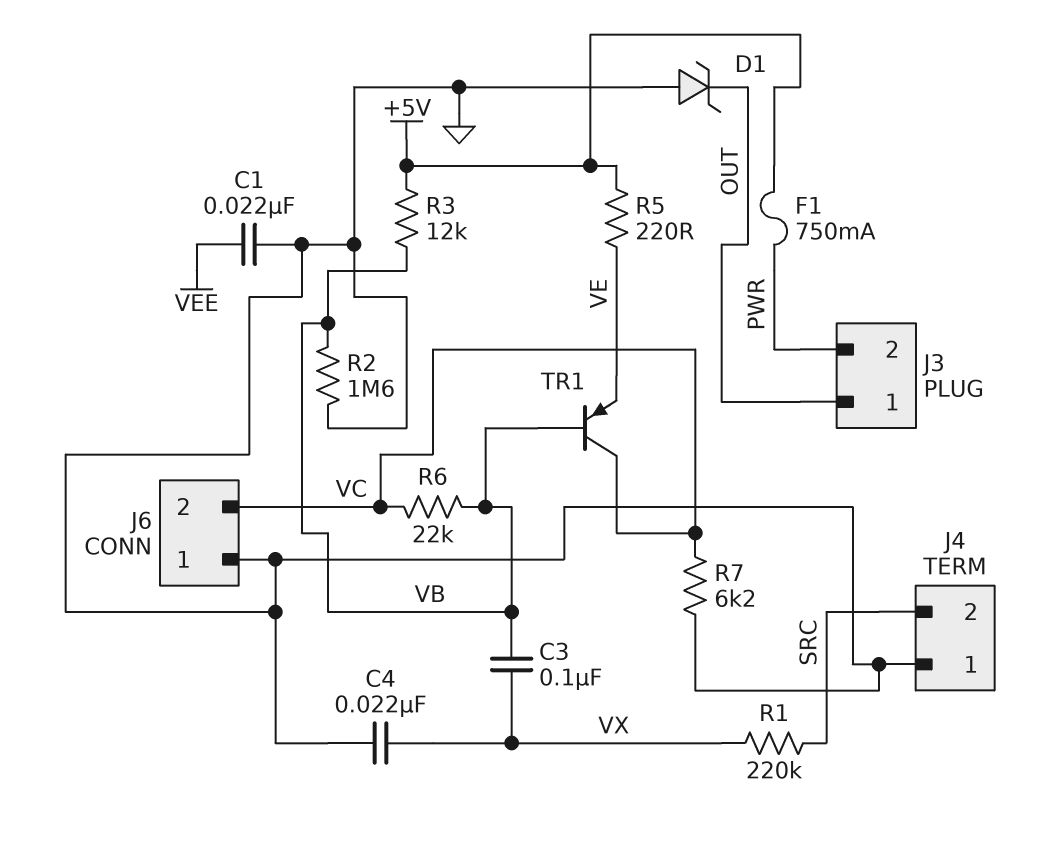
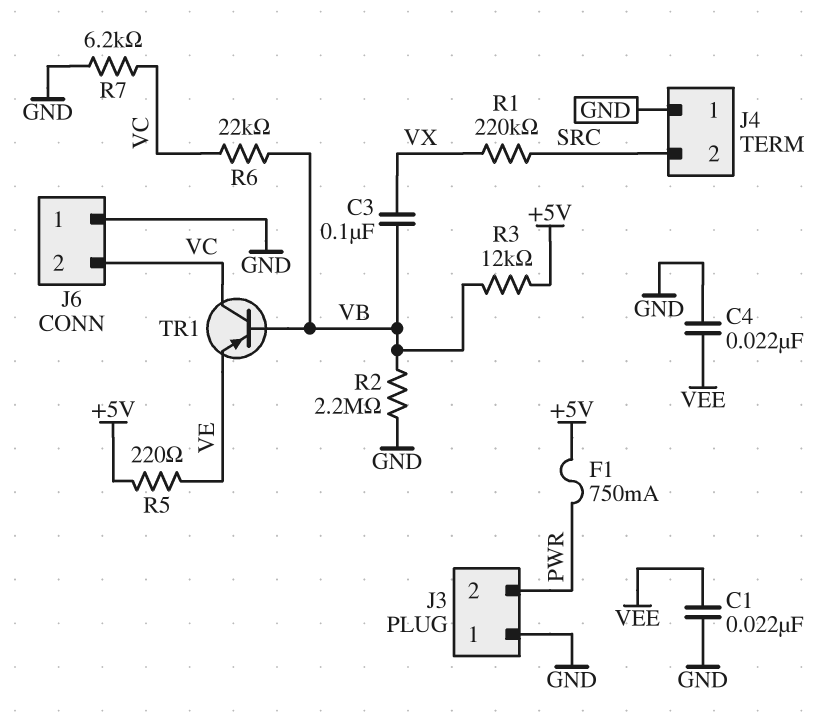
C4: 22nF (GND, VX) -> 22nF (GND, VEE)
D1: zener (A GND, K OUT) -> none
J3 pin 1: OUT -> GND
R2: 1.6M (GND, VB) -> 2.2M (GND, VB)

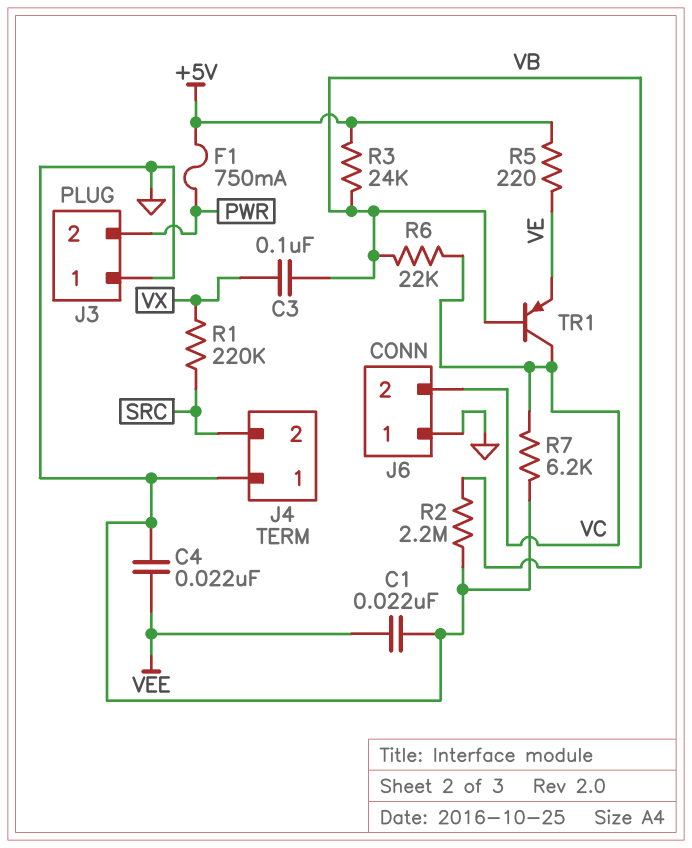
R3: 12k (+5V, VB) -> 24k (+5V, VB)

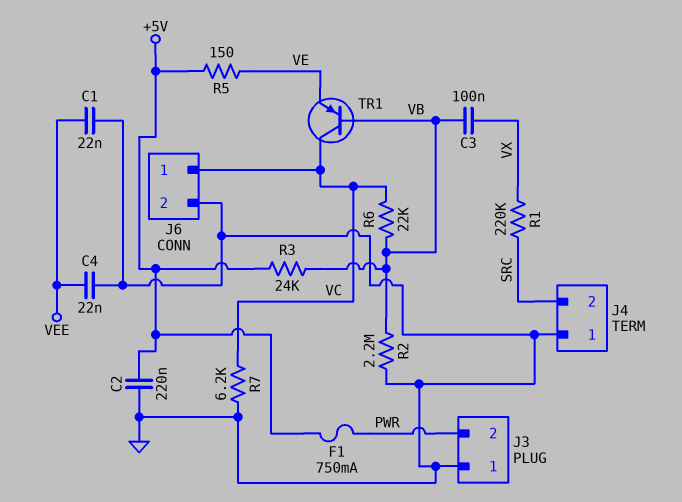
C2: none -> 220nF (+5V, GND)
J6 pin 1: GND -> VC
J6 pin 2: VC -> GND
R5: 220 (+5V, VE) -> 150 (+5V, VE)

